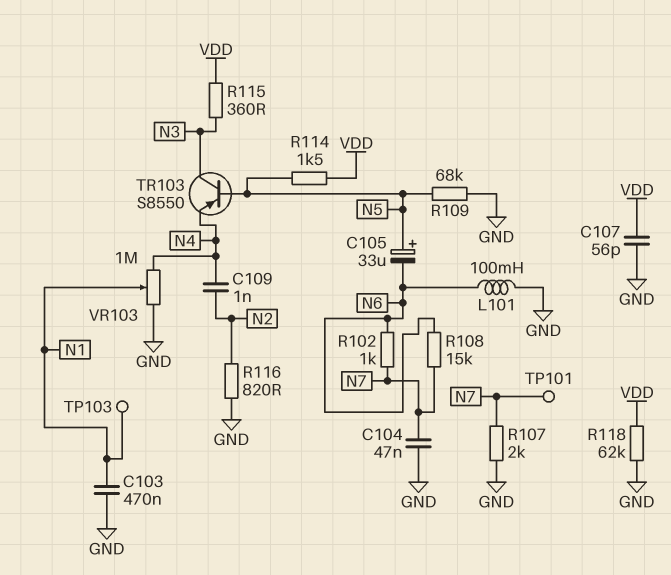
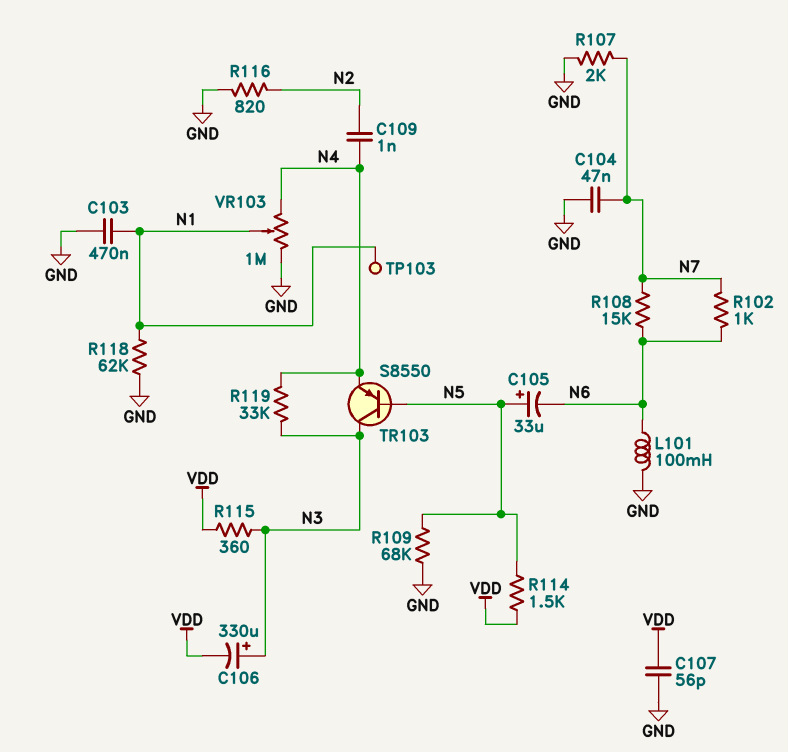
C106: none -> 330uF (plus N3, minus VDD)
R118: 62k (GND, VDD) -> 62k (GND, N1)
R119: none -> 33k (N3, N4)
TP101: test point (N7) -> none

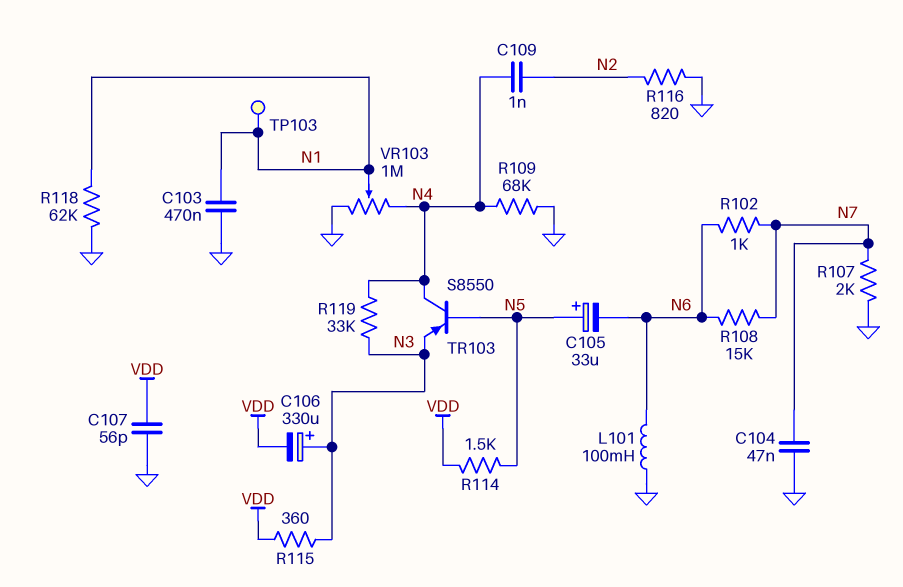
R109: 68k (GND, N5) -> 68k (GND, N4)
TR103: PNP S8550 (B N5, C N3, E N4) -> PNP S8550 (B N5, C N4, E N3)

